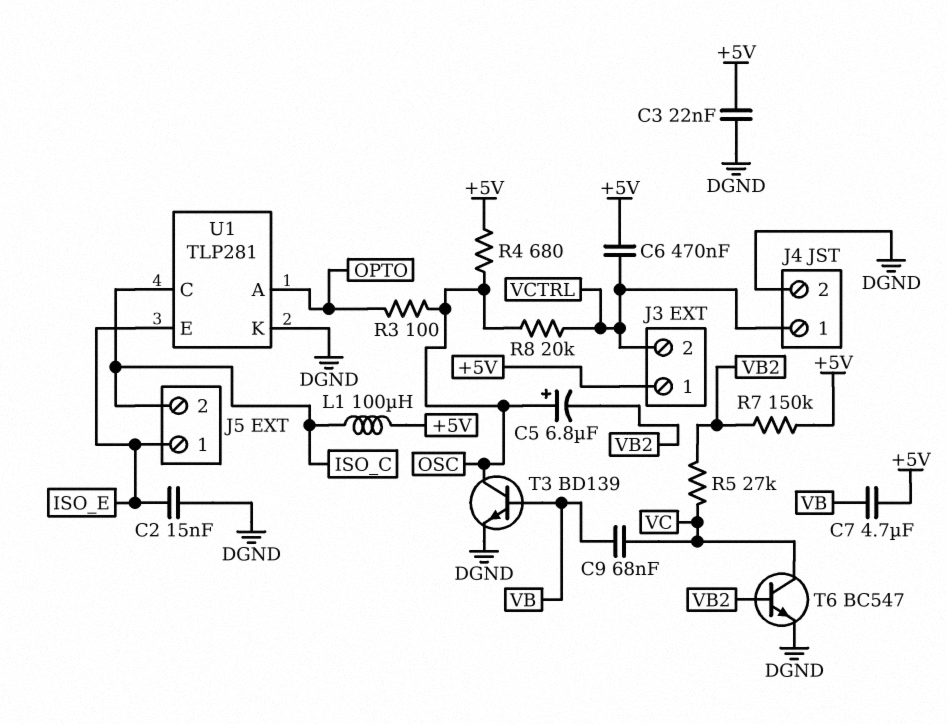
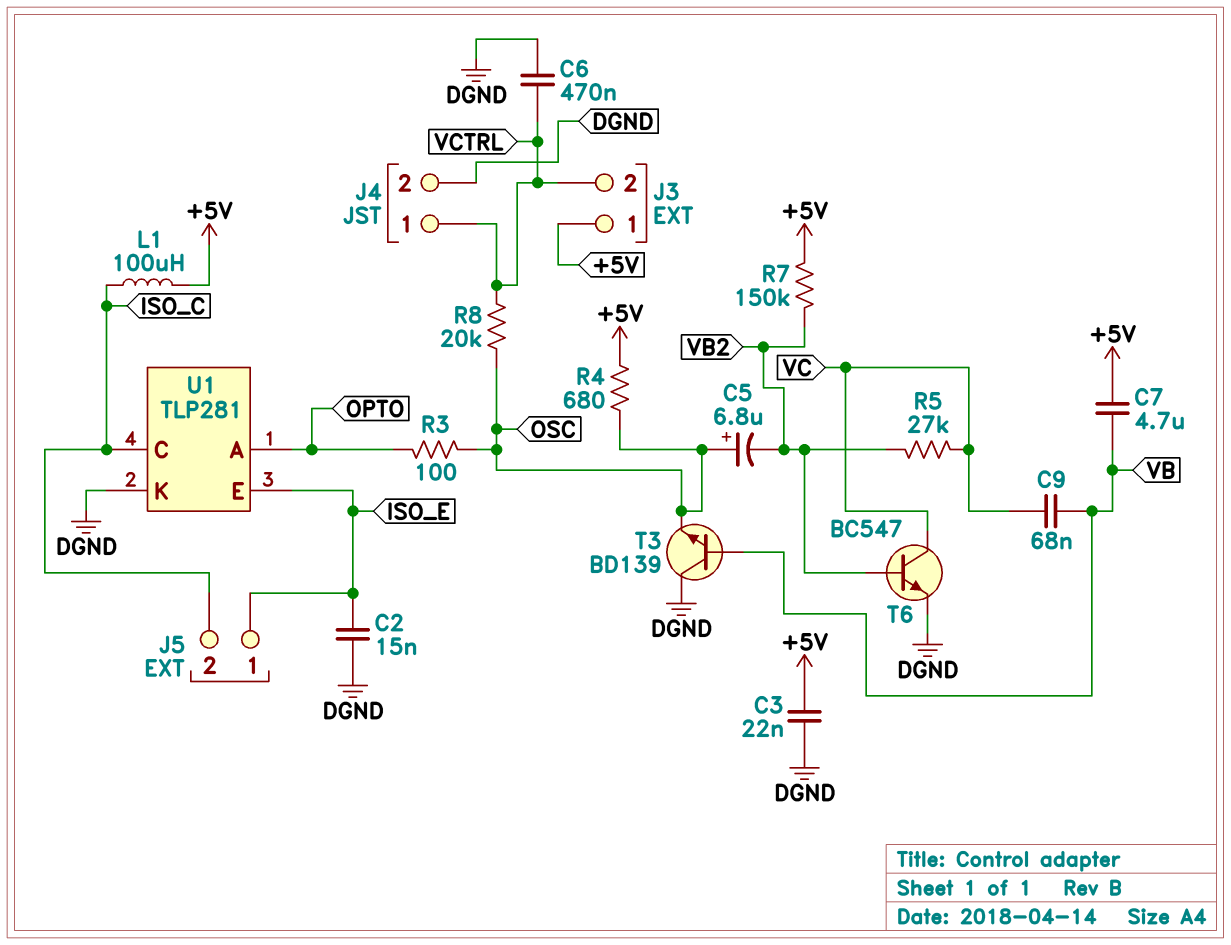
C6: 470nF (+5V, VCTRL) -> 470nF (DGND, VCTRL)
T3: NPN BD139 (B VB, C OSC, E DGND) -> NPN BD139 (B VB, C DGND, E OSC)

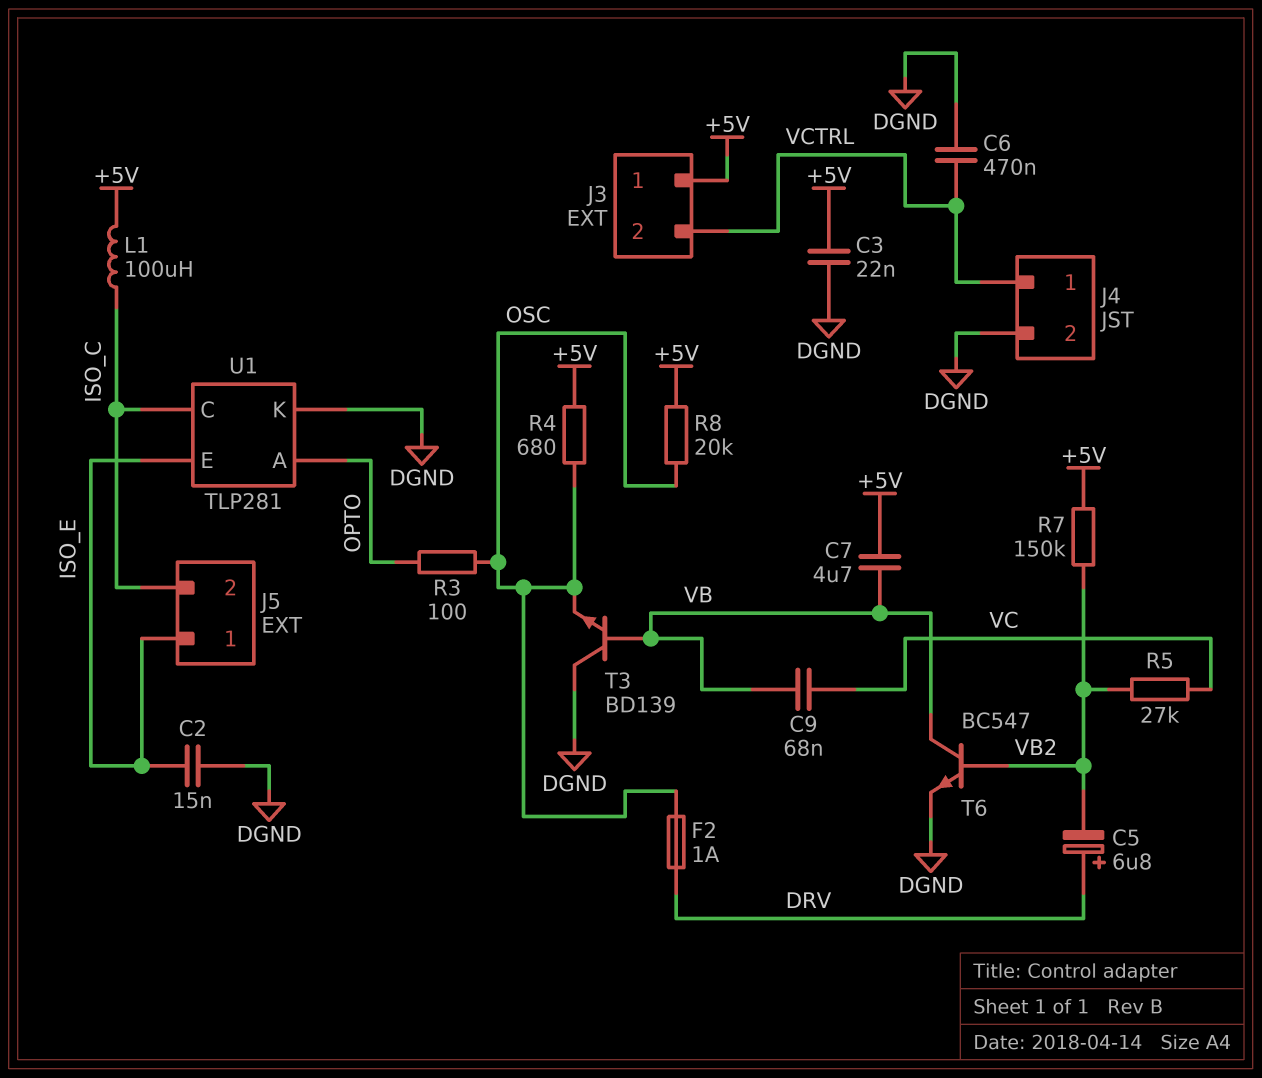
C5: 6.8uF (plus OSC, minus VB2) -> 6.8uF (plus DRV, minus VB2)
F2: none -> 1A (DRV, OSC)
R8: 20k (OSC, VCTRL) -> 20k (+5V, OSC)
T6: NPN BC547 (B VB2, C VC, E DGND) -> NPN BC547 (B VB2, C VB, E DGND)

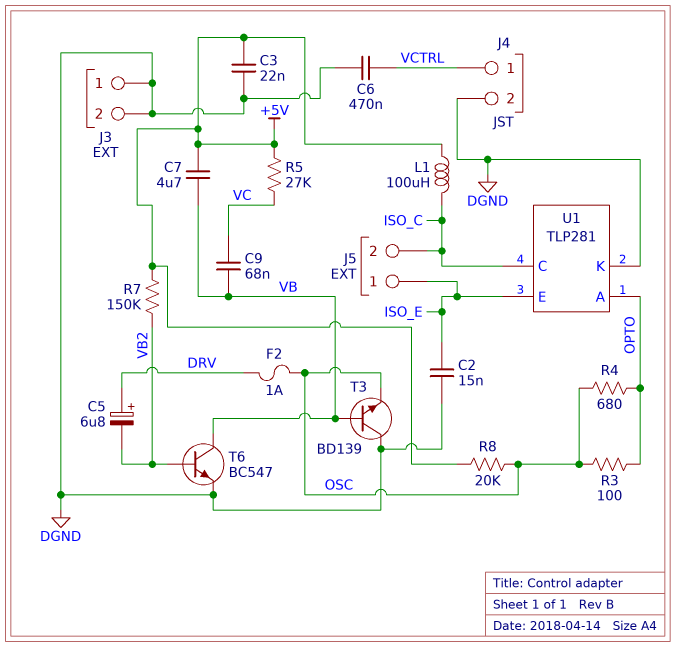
J3 pin 1: +5V -> DGND
J3 pin 2: VCTRL -> DGND
R4: 680 (+5V, OSC) -> 680 (OPTO, OSC)
R5: 27k (VB2, VC) -> 27k (+5V, VC)

